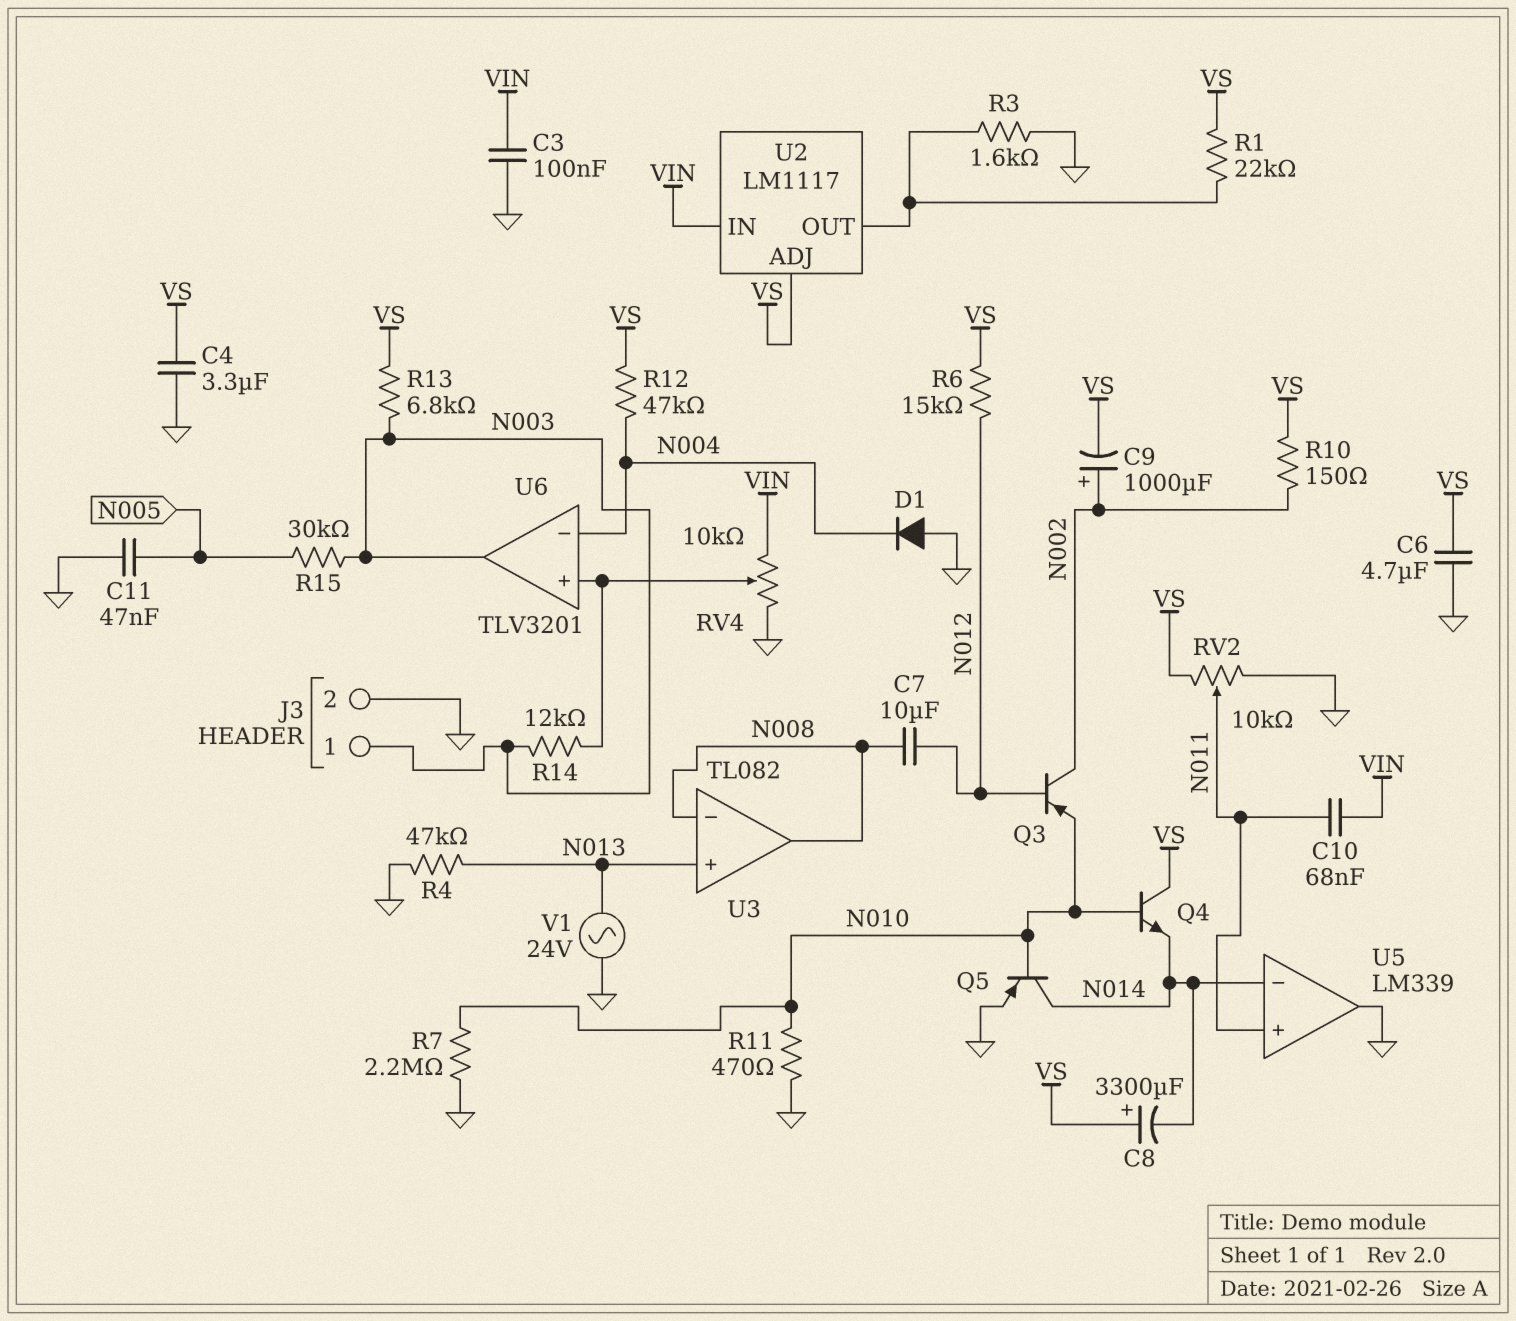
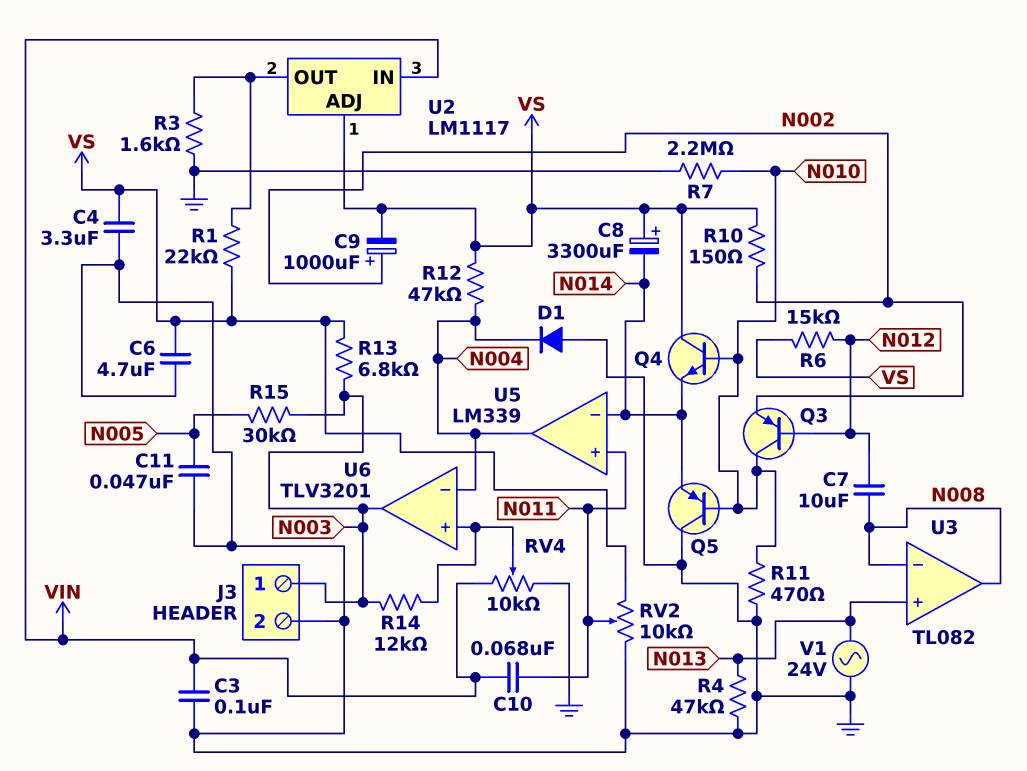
Q3: PNP (B N012, C N002, E N010) -> PNP (B N012, C N010, E N002)
Q5: PNP (B N010, C N014, E GND) -> PNP (B N010, C GND, E N014)
U5 pin out: GND -> N004

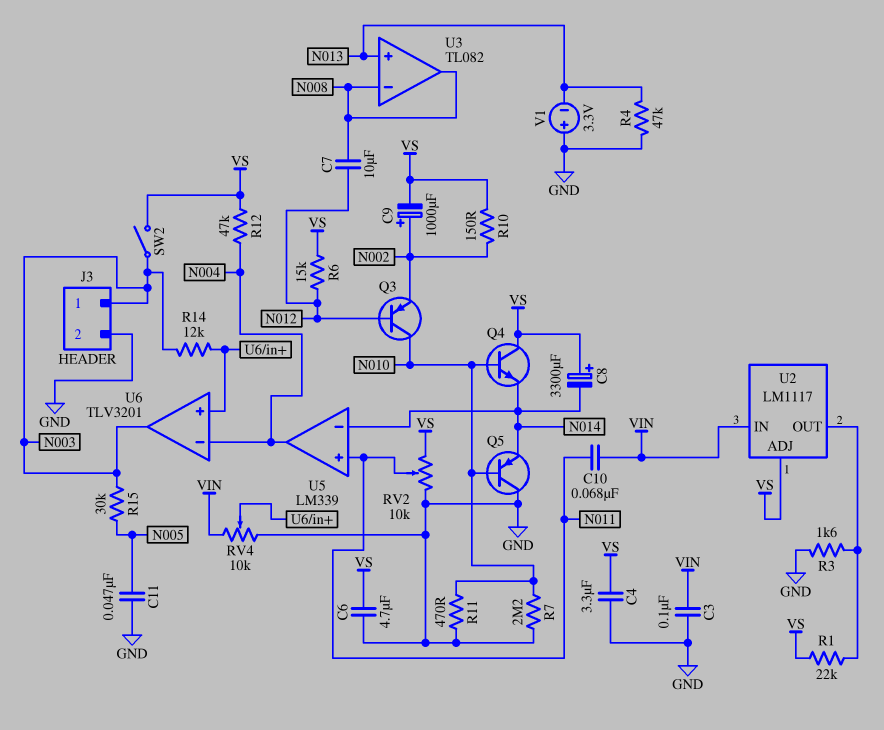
D1: diode (A GND, K N004) -> none
R13: 6.8k (N003, VS) -> none
SW2: none -> switch (N003, VS)
V1: AC 24V (GND, N013) -> 3.3V (plus GND, minus N013)

